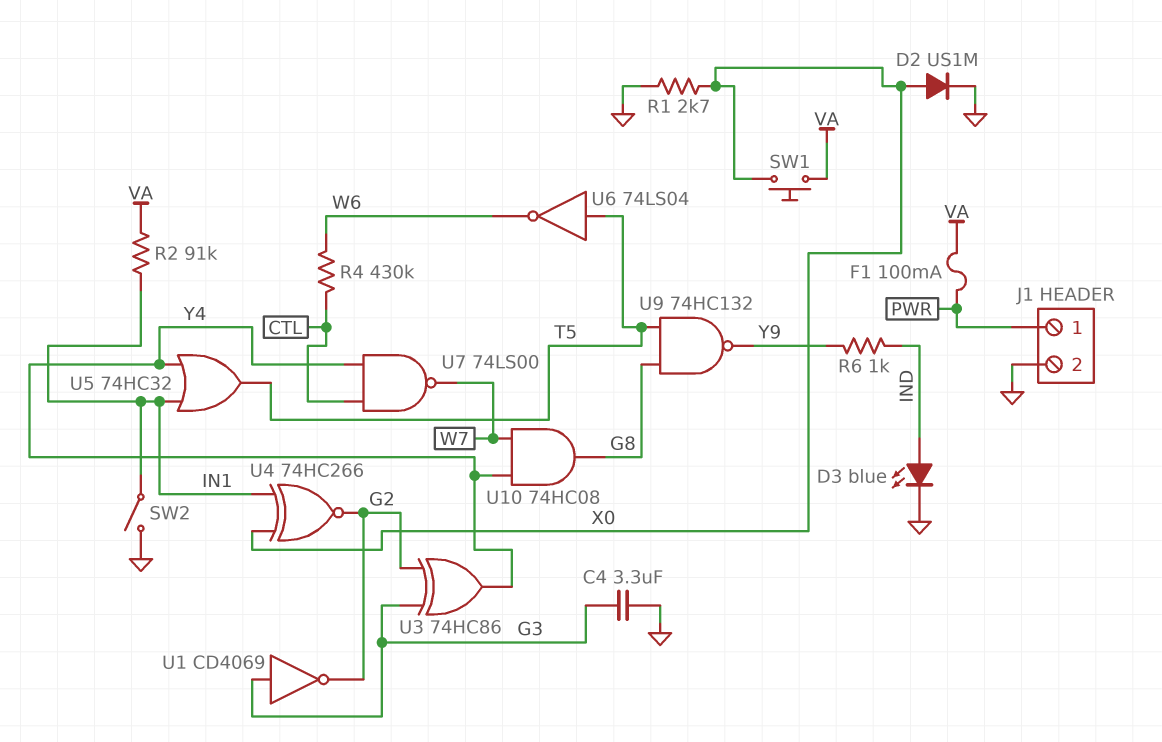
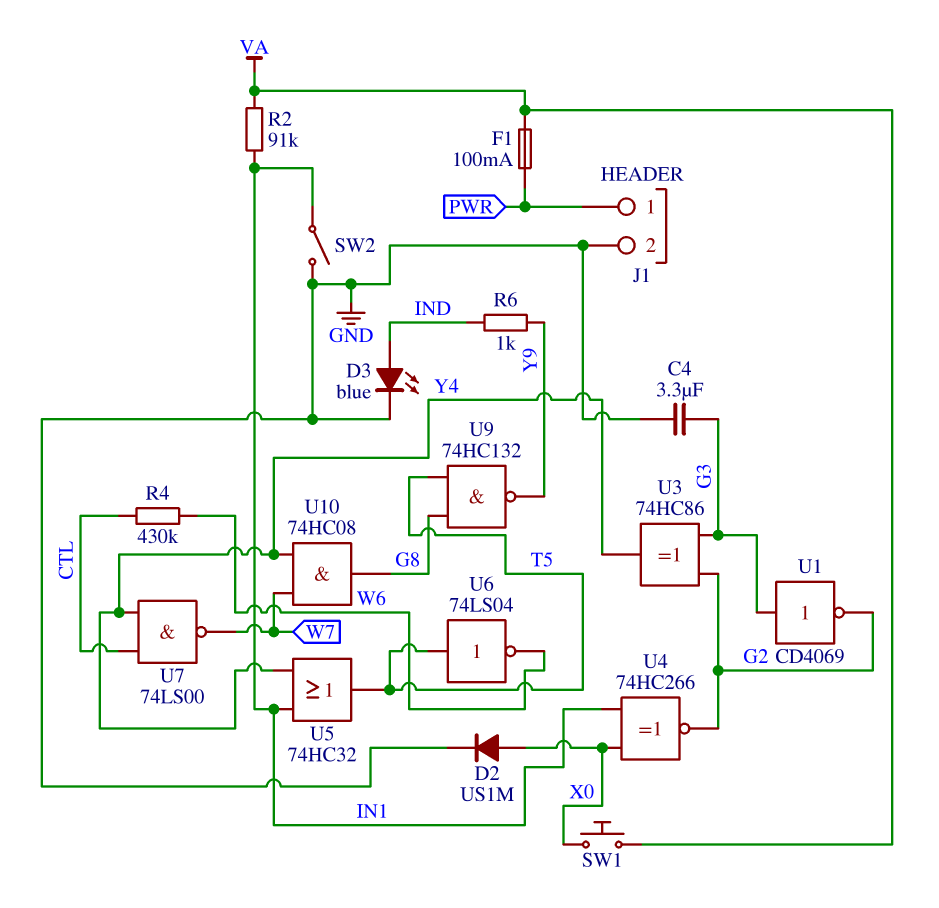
R1: 2.7k (GND, X0) -> none

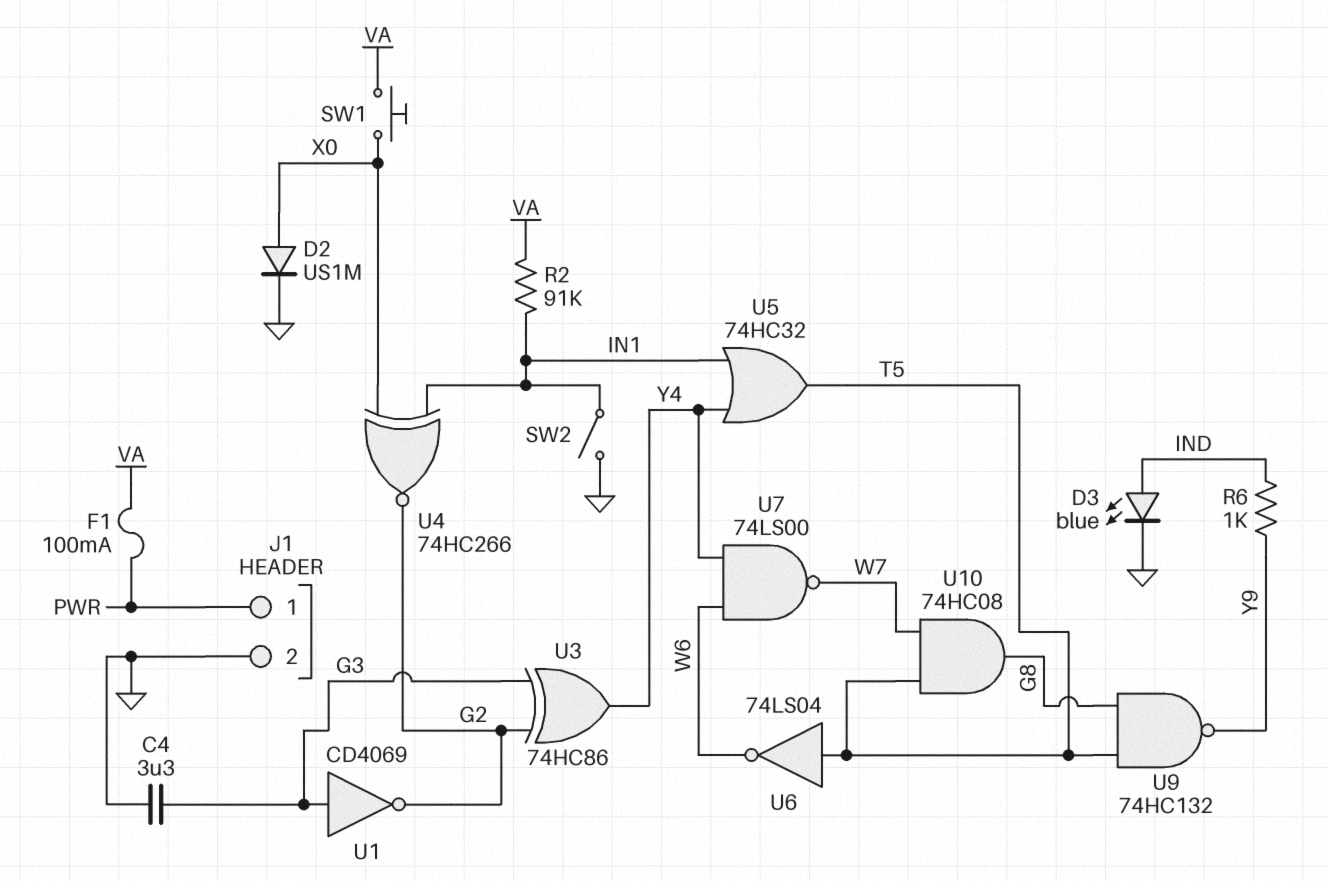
R4: 430k (CTL, W6) -> none
U7: NAND 74LS00 (in CTL, in Y4, out W7) -> NAND 74LS00 (in W6, in Y4, out W7)
U10: AND 74HC08 (in W7, in Y4, out G8) -> AND 74HC08 (in T5, in W7, out G8)

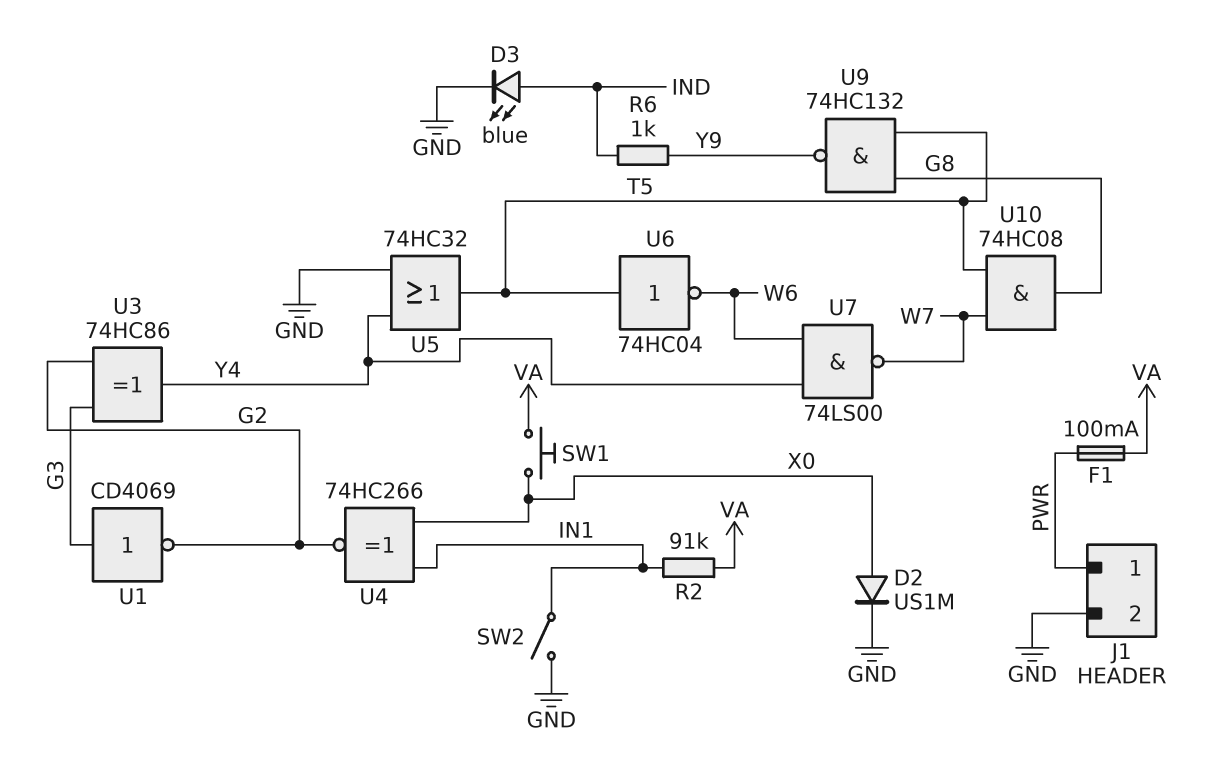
C4: 3.3uF (G3, GND) -> none
U5: OR 74HC32 (in IN1, in Y4, out T5) -> OR 74HC32 (in GND, in Y4, out T5)
U6: NOT 74LS04 (in T5, out W6) -> NOT 74HC04 (in T5, out W6)

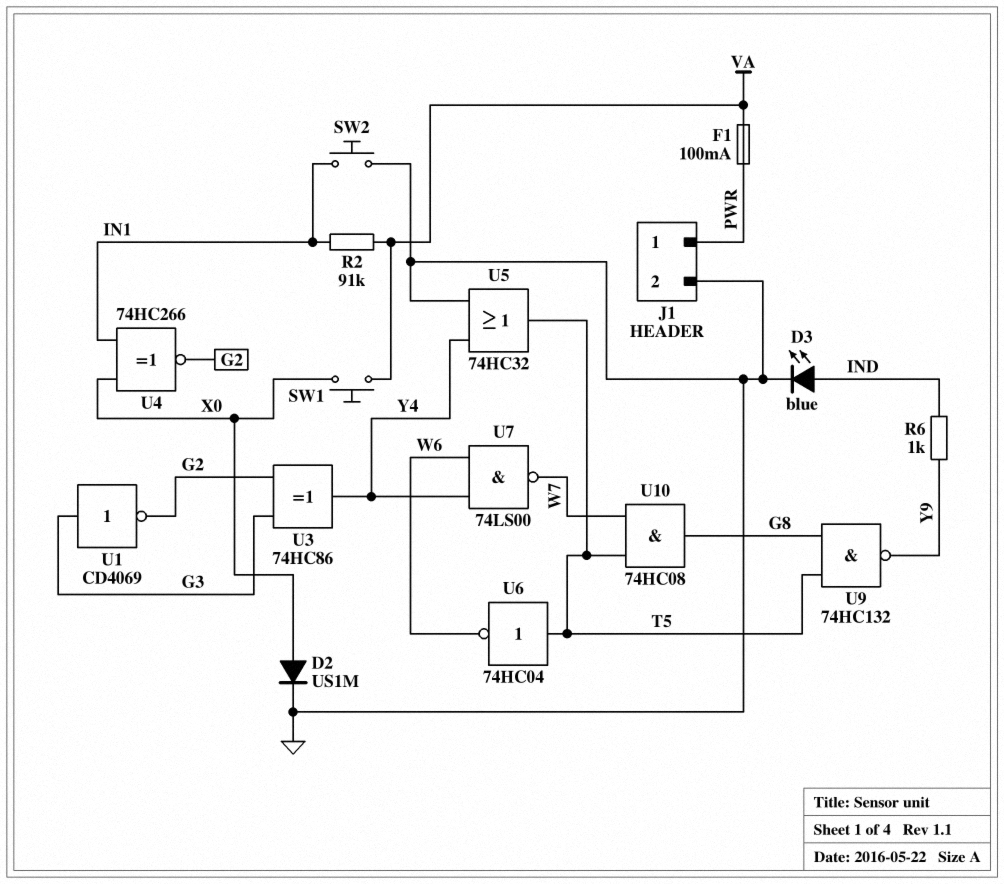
SW2: switch (GND, IN1) -> button (GND, IN1)

